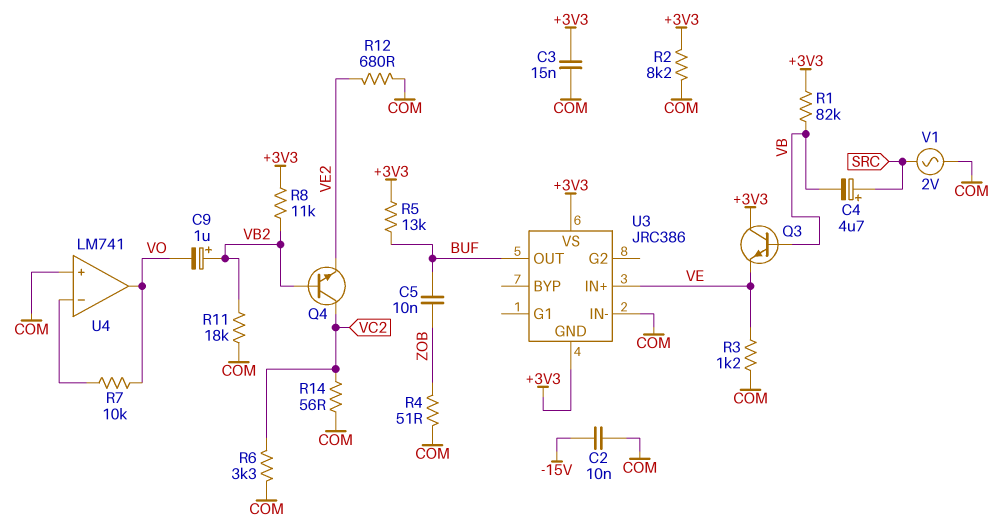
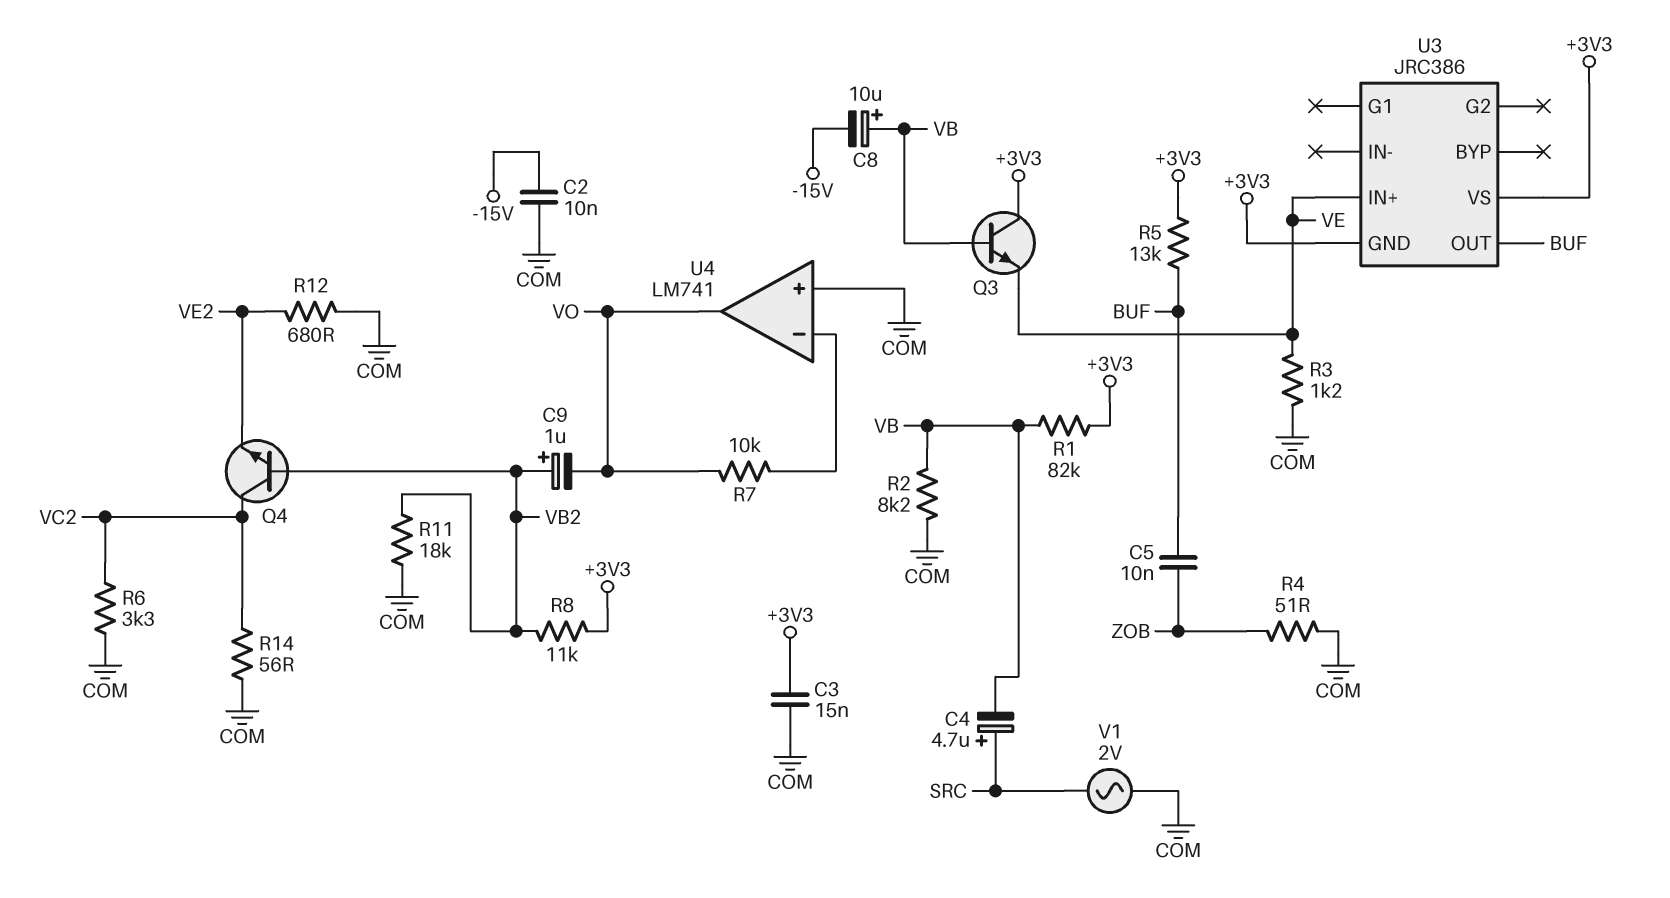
C8: none -> 10uF (plus VB, minus -15V)
R2: 8.2k (+3V3, COM) -> 8.2k (COM, VB)
U3 pin IN-: COM -> none

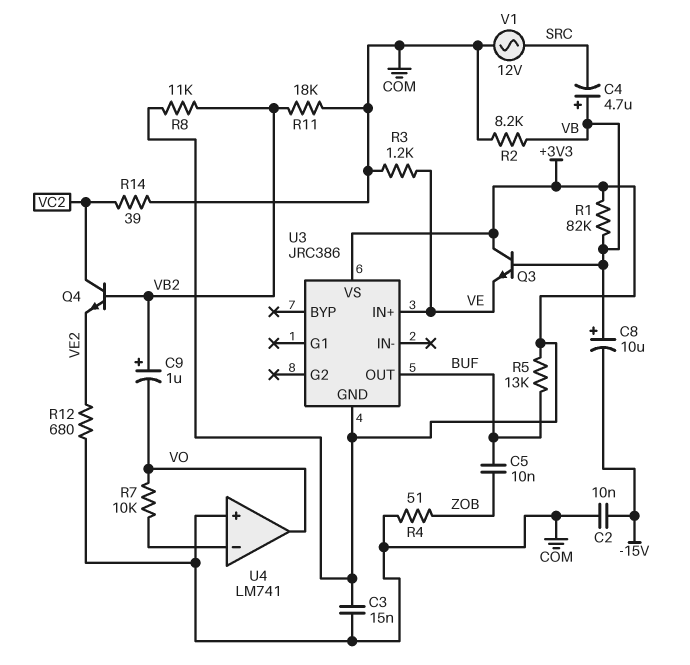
C4: 4.7uF (plus SRC, minus VB) -> 4.7uF (plus VB, minus SRC)
R6: 3.3k (COM, VC2) -> none
R14: 56 (COM, VC2) -> 39 (COM, VC2)
V1: AC 2V (COM, SRC) -> AC 12V (COM, SRC)

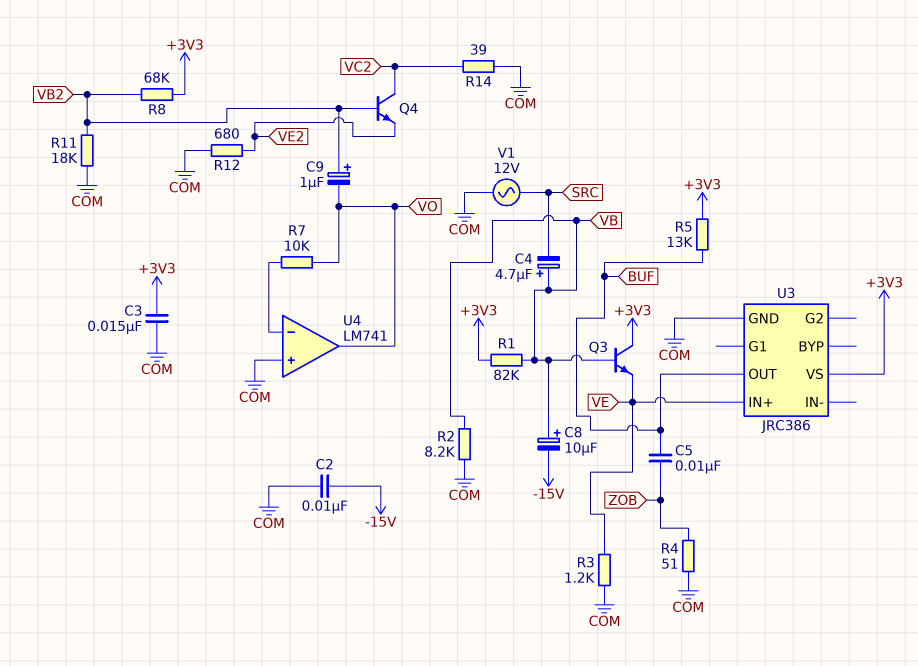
R8: 11k (+3V3, VB2) -> 68k (+3V3, VB2)
U3 pin GND: +3V3 -> COM

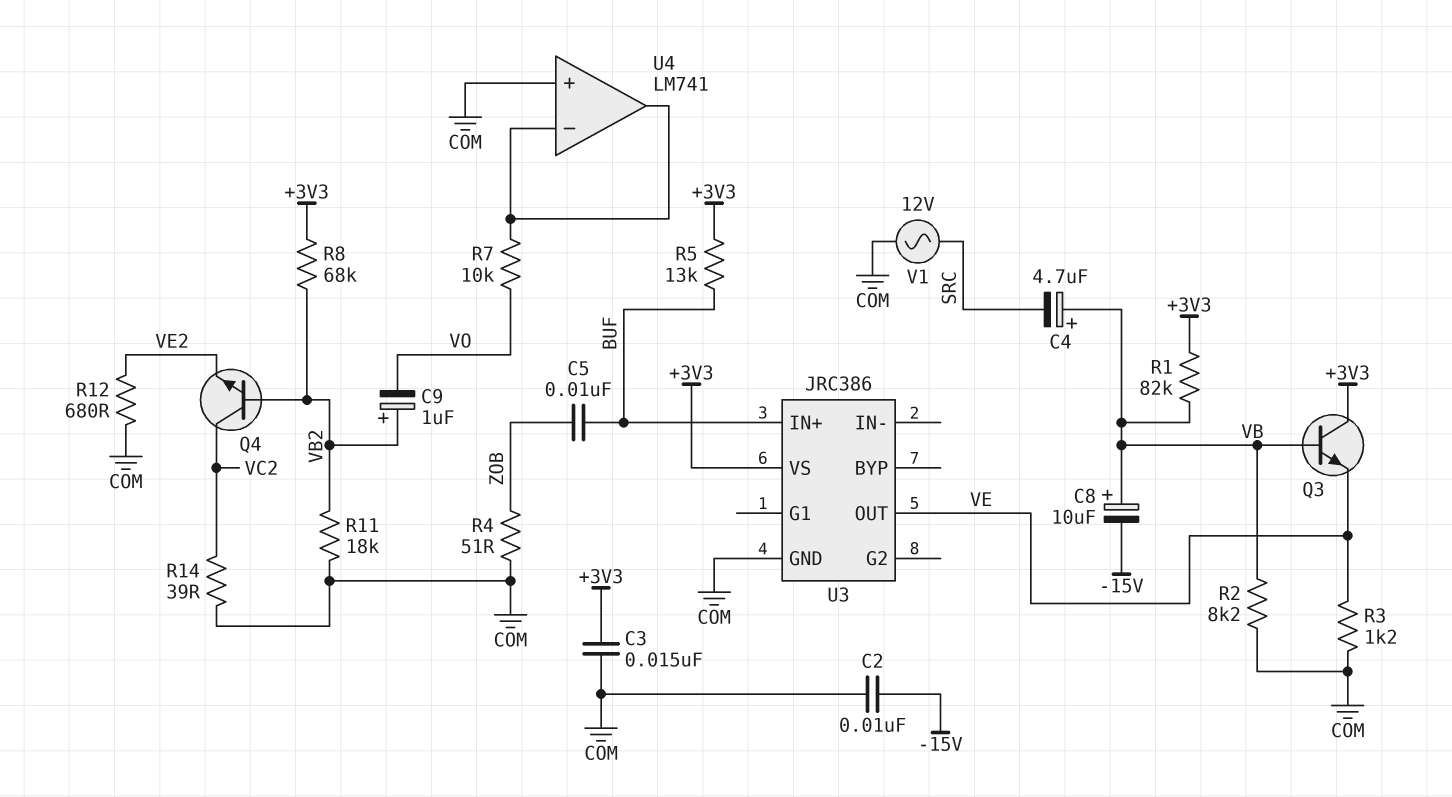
U3 pin IN+: VE -> BUF
U3 pin OUT: BUF -> VE
U4 pin out: VO -> U4/in-

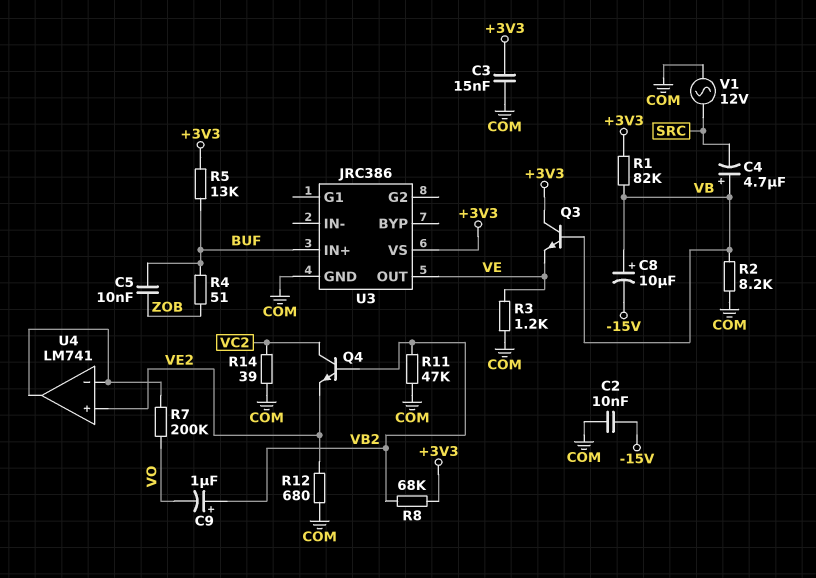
R4: 51 (COM, ZOB) -> 51 (BUF, ZOB)
R7: 10k (U4/in-, VO) -> 200k (U4/in-, VO)
R11: 18k (COM, VB2) -> 47k (COM, VB2)
U4 pin in+: COM -> VE2

